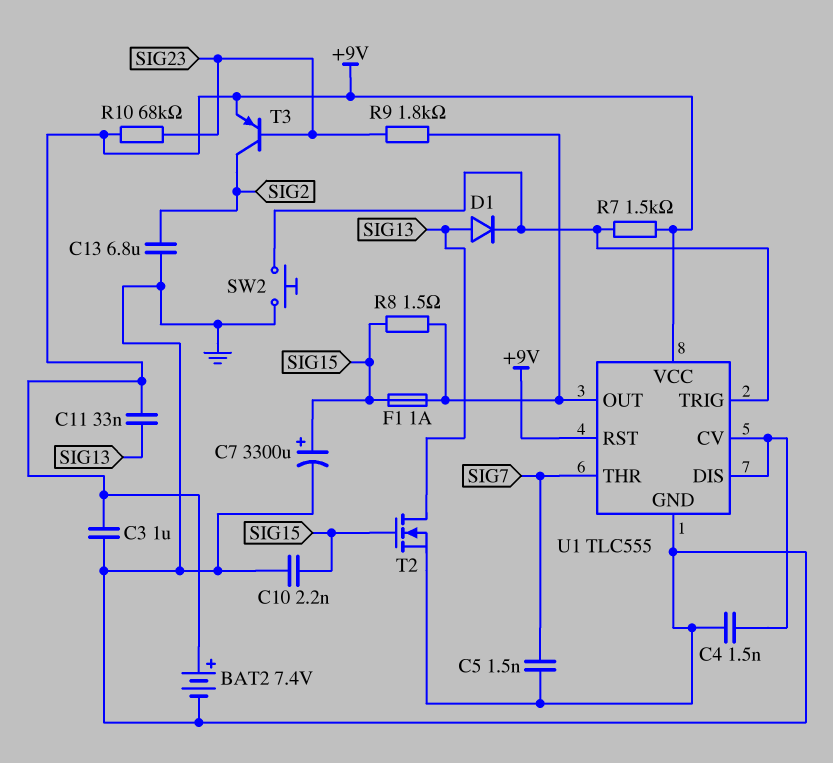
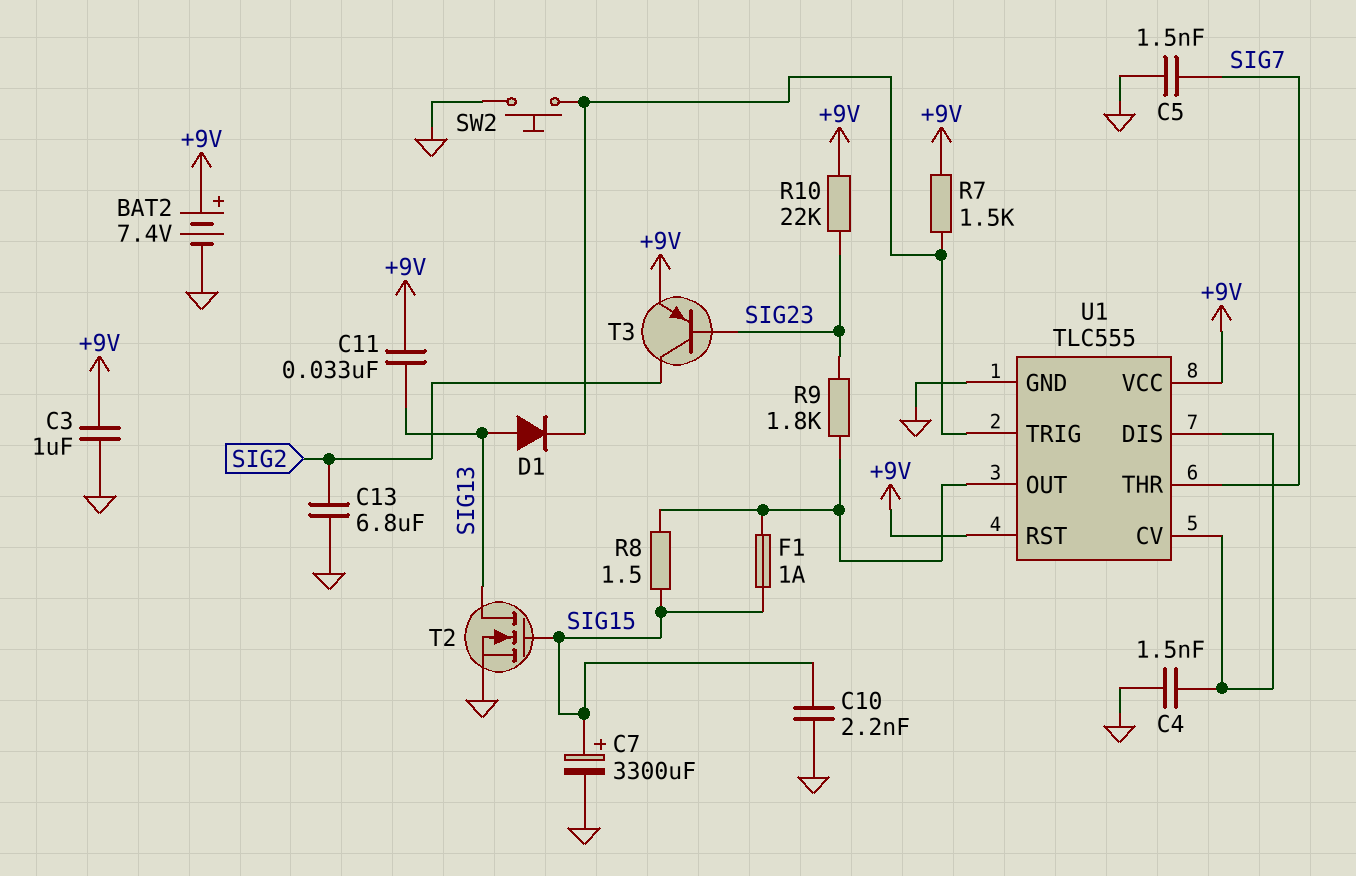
R10: 68k (+9V, SIG23) -> 22k (+9V, SIG23)

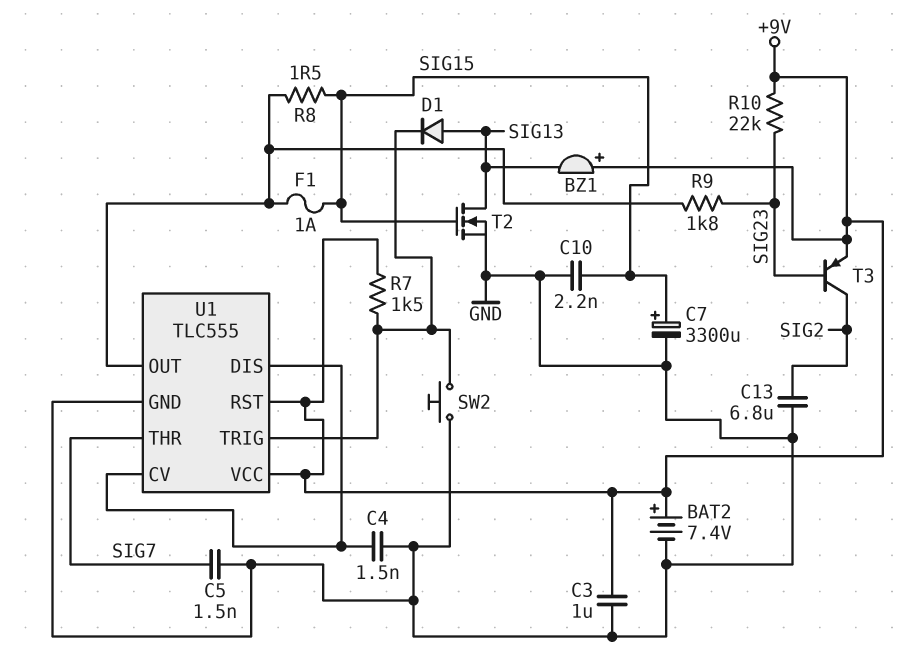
BZ1: none -> buzzer (plus +9V, minus SIG13)
C11: 33nF (+9V, SIG13) -> none

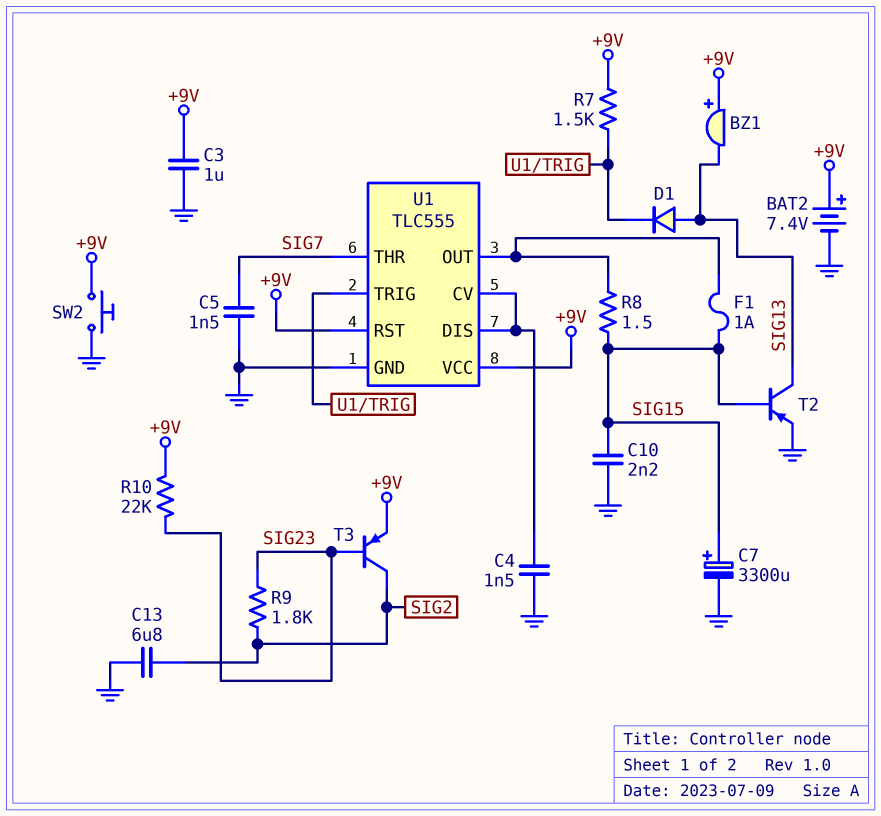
R9: 1.8k (SIG23, U1/OUT) -> 1.8k (SIG2, SIG23)
SW2: button (GND, U1/TRIG) -> button (+9V, GND)
T2: NMOS (G SIG15, D SIG13, S GND) -> PNP (B SIG15, C SIG13, E GND)

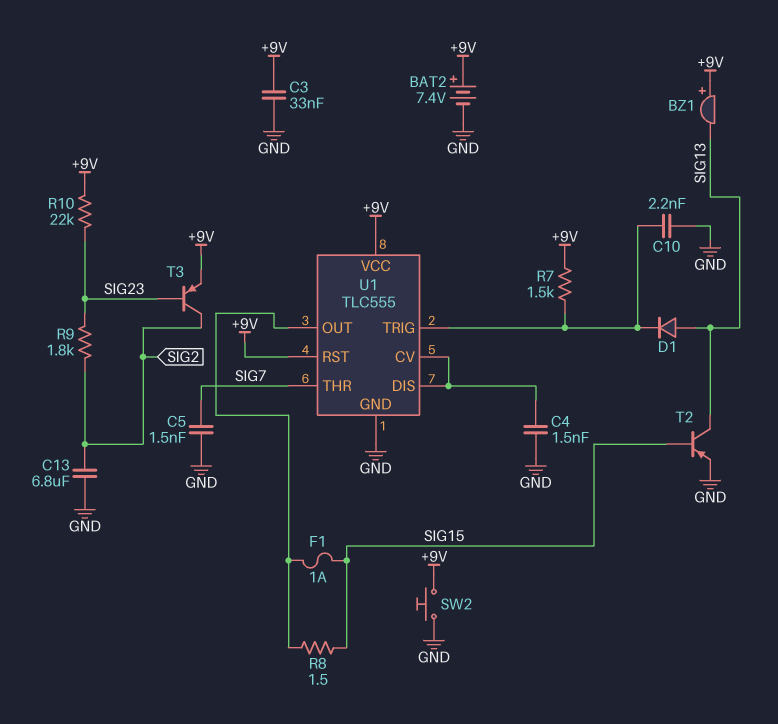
C3: 1uF (+9V, GND) -> 33nF (+9V, GND)
C7: 3300uF (plus SIG15, minus GND) -> none
C10: 2.2nF (GND, SIG15) -> 2.2nF (GND, U1/TRIG)

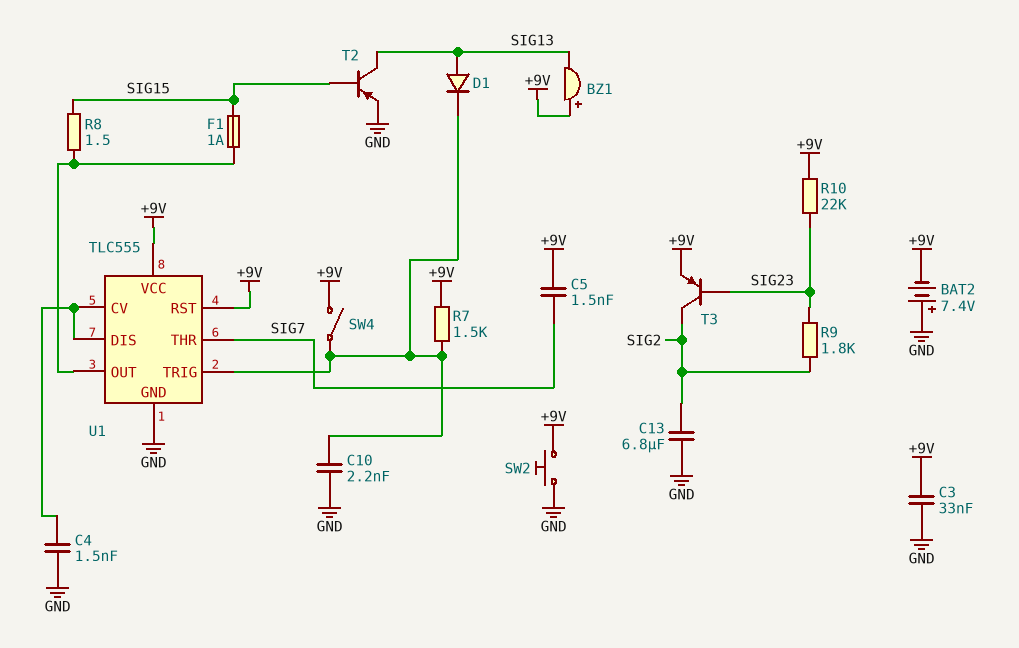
BAT2: 7.4V (plus +9V, minus GND) -> 7.4V (plus GND, minus +9V)
C5: 1.5nF (GND, SIG7) -> 1.5nF (+9V, SIG7)
SW4: none -> switch (+9V, U1/TRIG)

